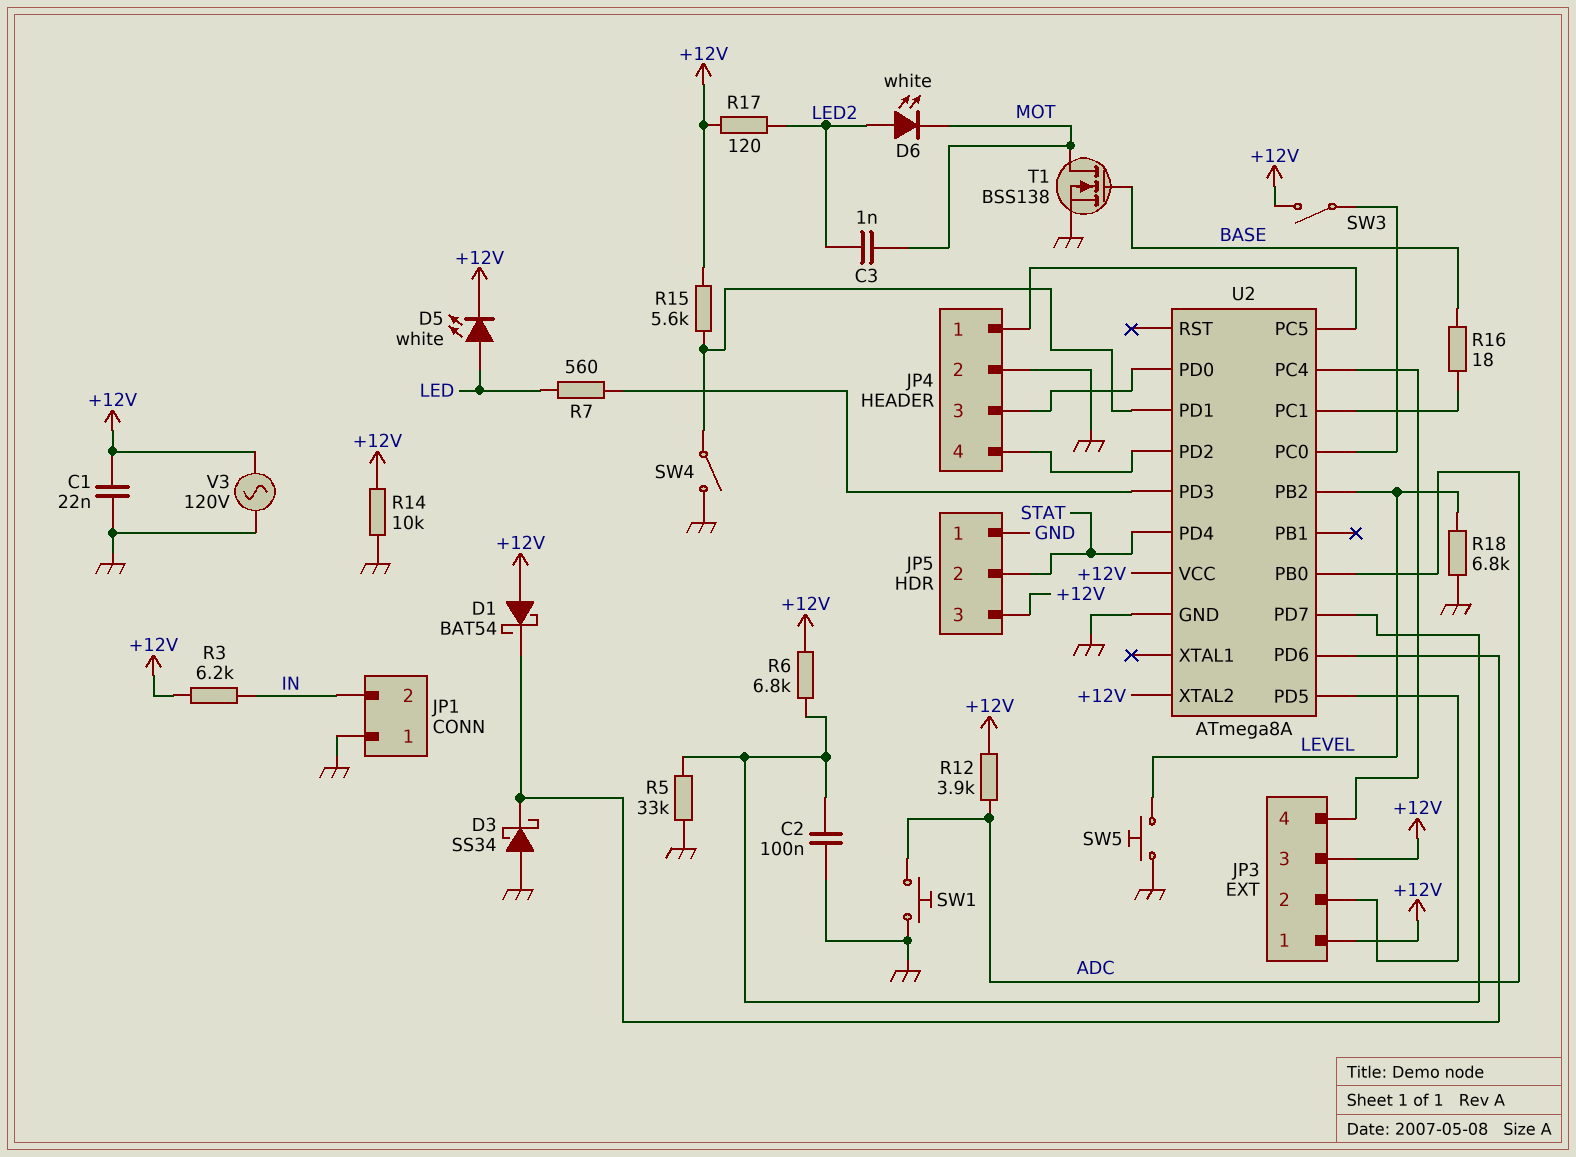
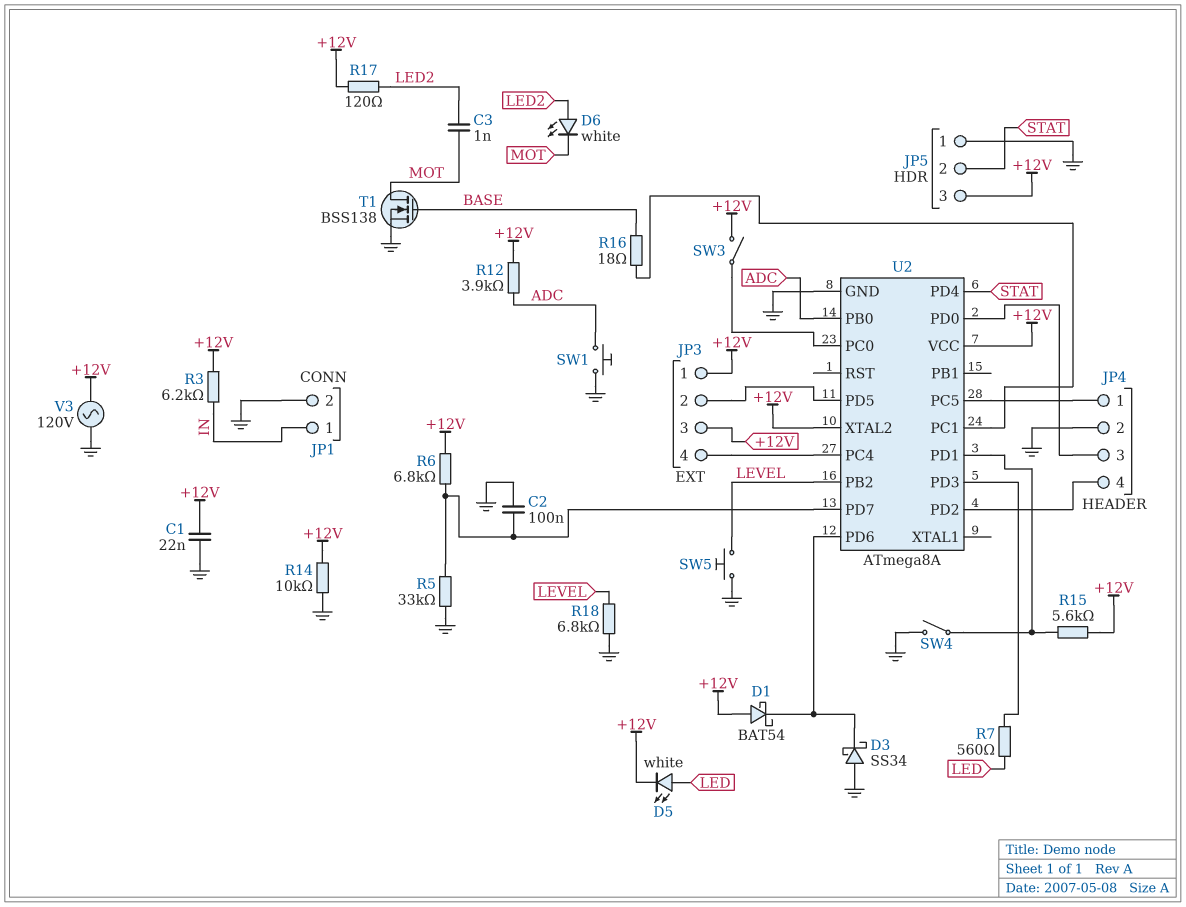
JP1 pin 1: GND -> IN
JP1 pin 2: IN -> GND

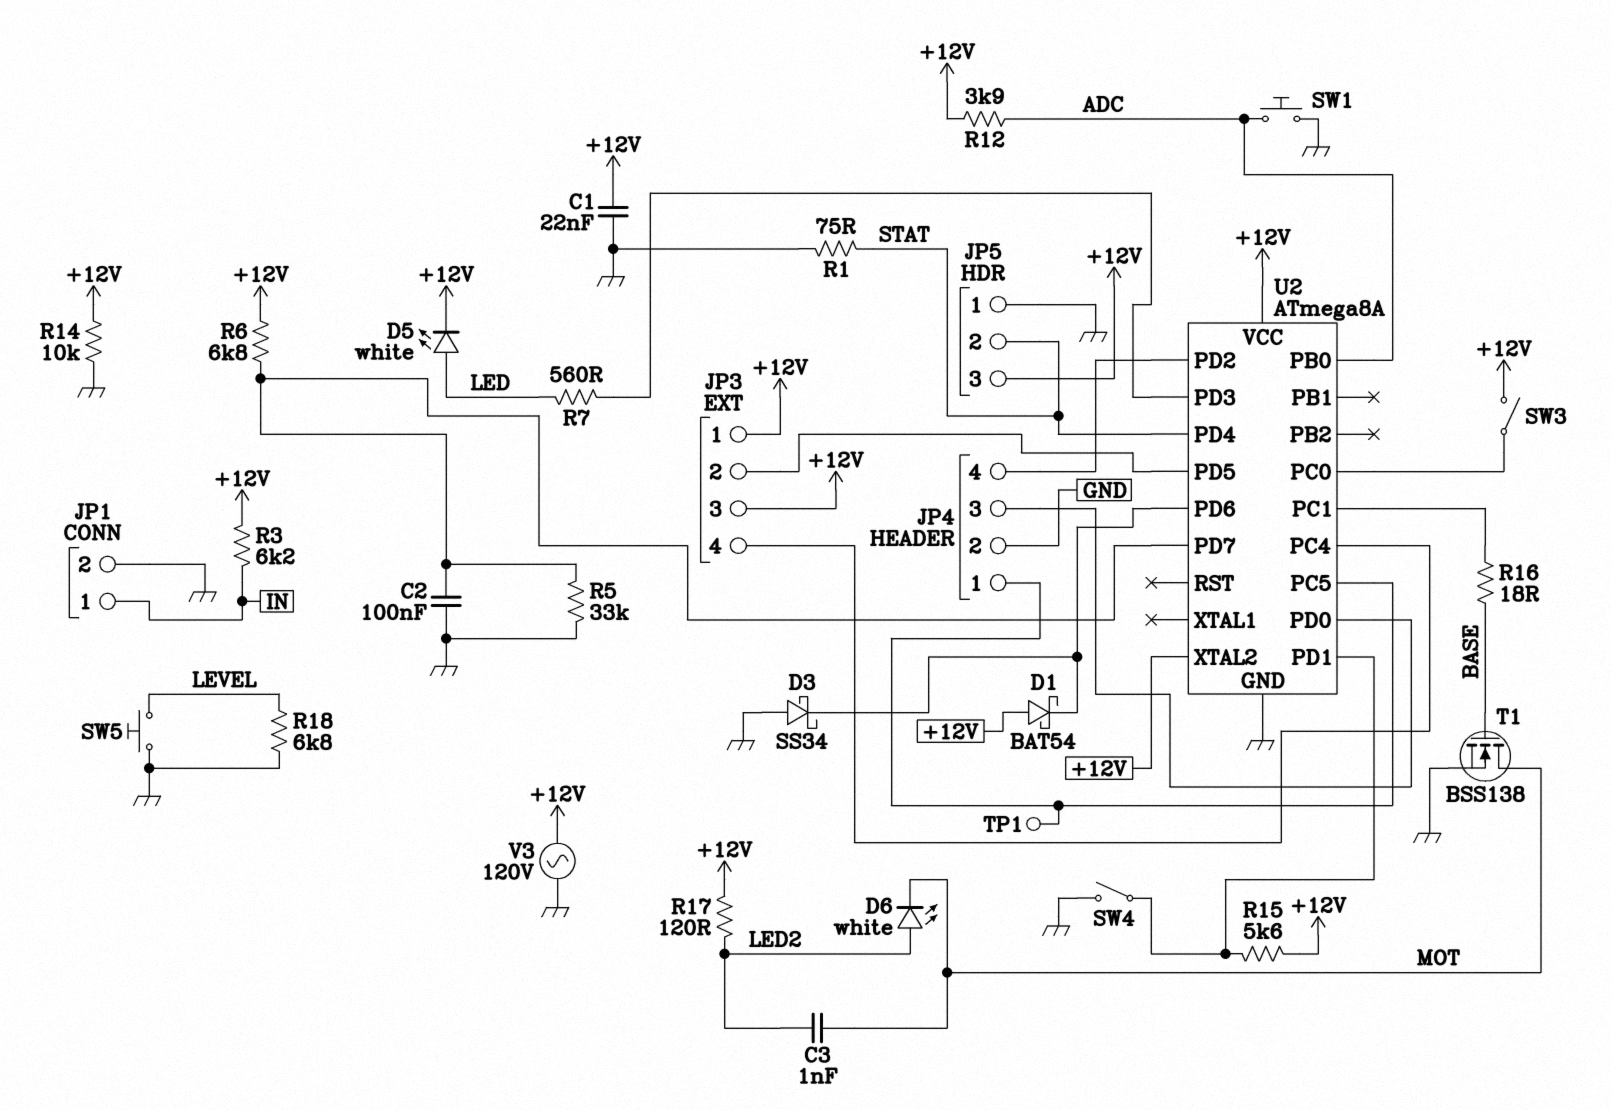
R1: none -> 75 (GND, STAT)
TP1: none -> test point (JP4/1)
U2 pin PB2: LEVEL -> none

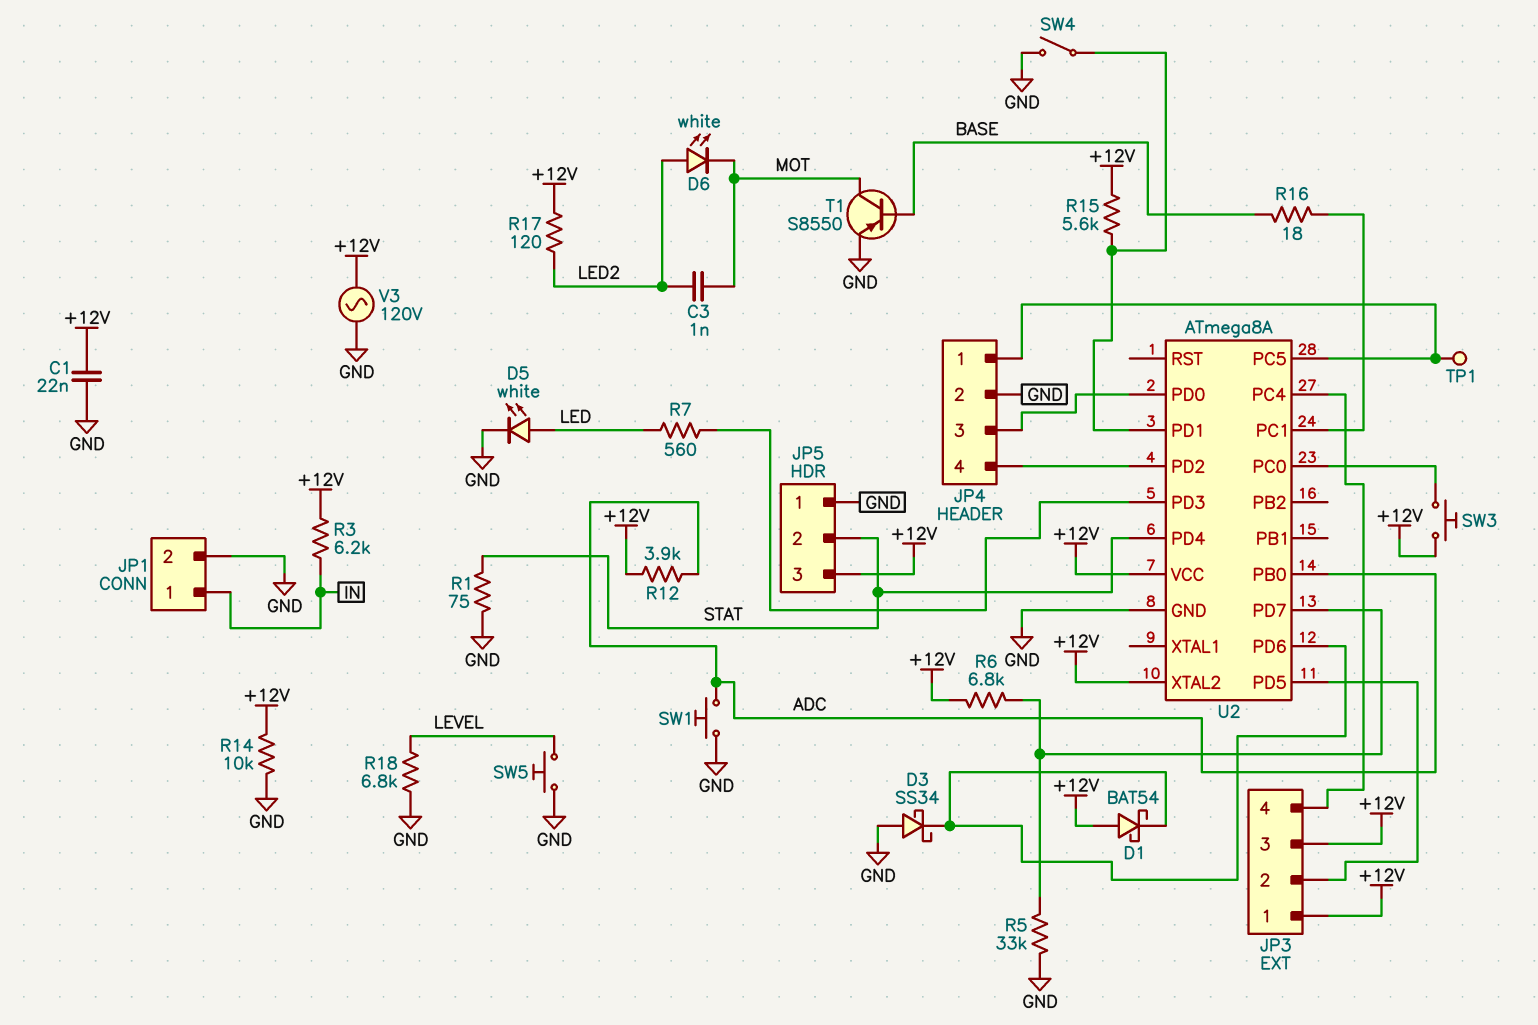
C2: 100nF (GND, U2/PD7) -> none
D5: LED white (A LED, K +12V) -> LED white (A LED, K GND)
SW3: switch (+12V, U2/PC0) -> button (+12V, U2/PC0)
T1: NMOS BSS138 (G BASE, D MOT, S GND) -> PNP S8550 (B BASE, C MOT, E GND)

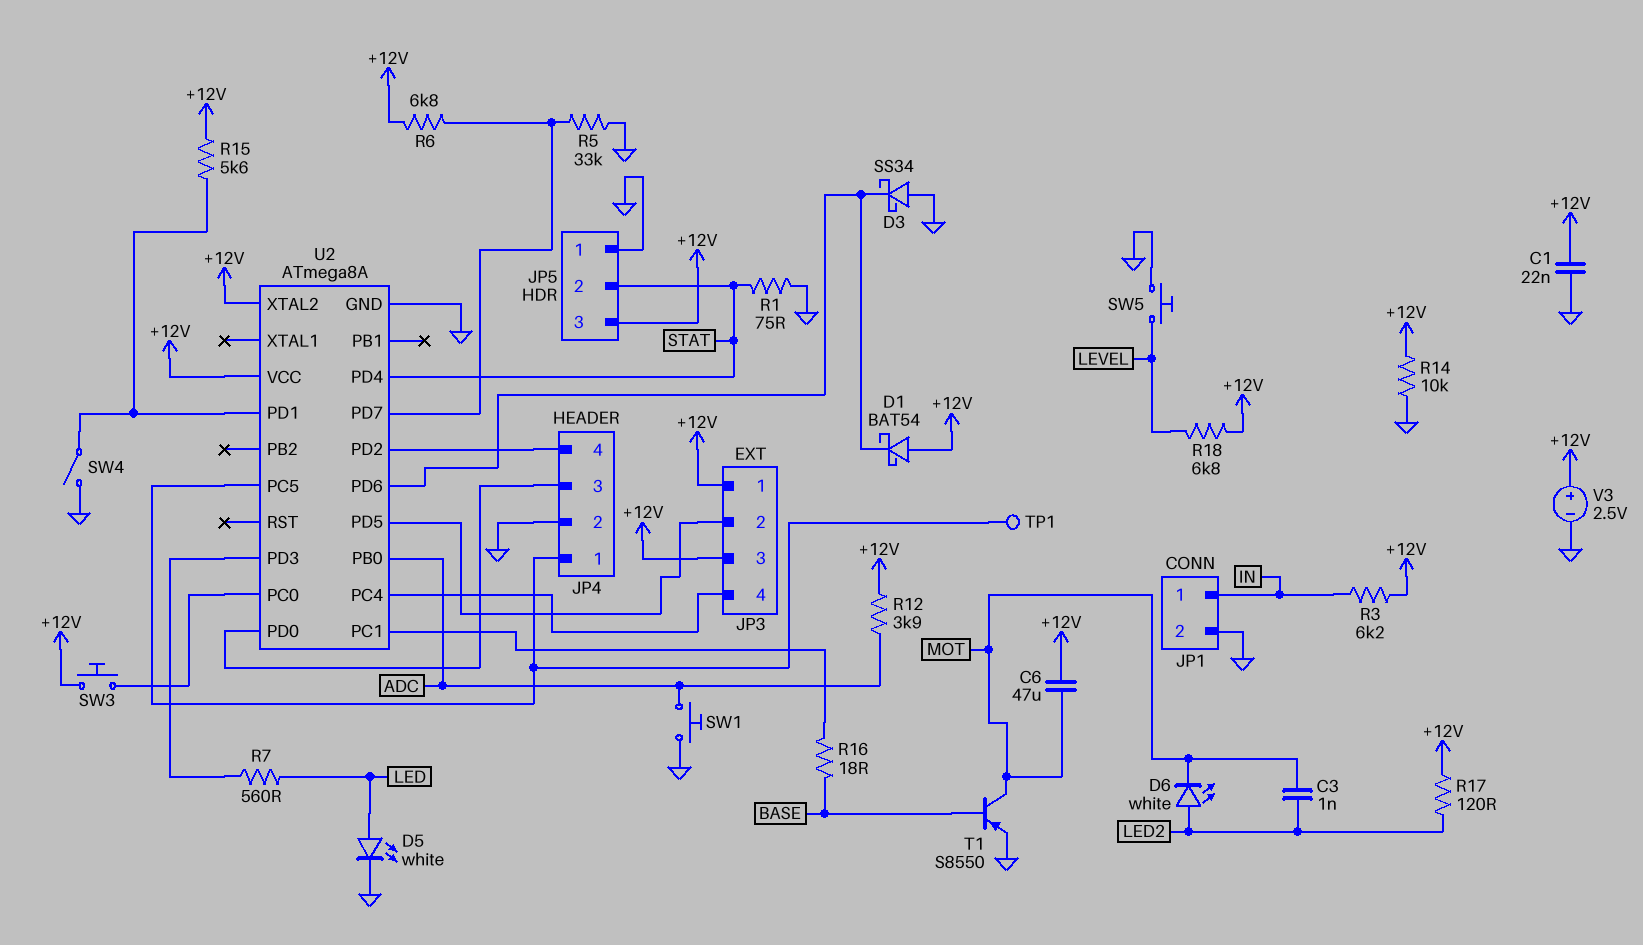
C6: none -> 47uF (+12V, MOT)
R18: 6.8k (GND, LEVEL) -> 6.8k (+12V, LEVEL)
V3: AC 120V (+12V, GND) -> 2.5V (plus +12V, minus GND)

